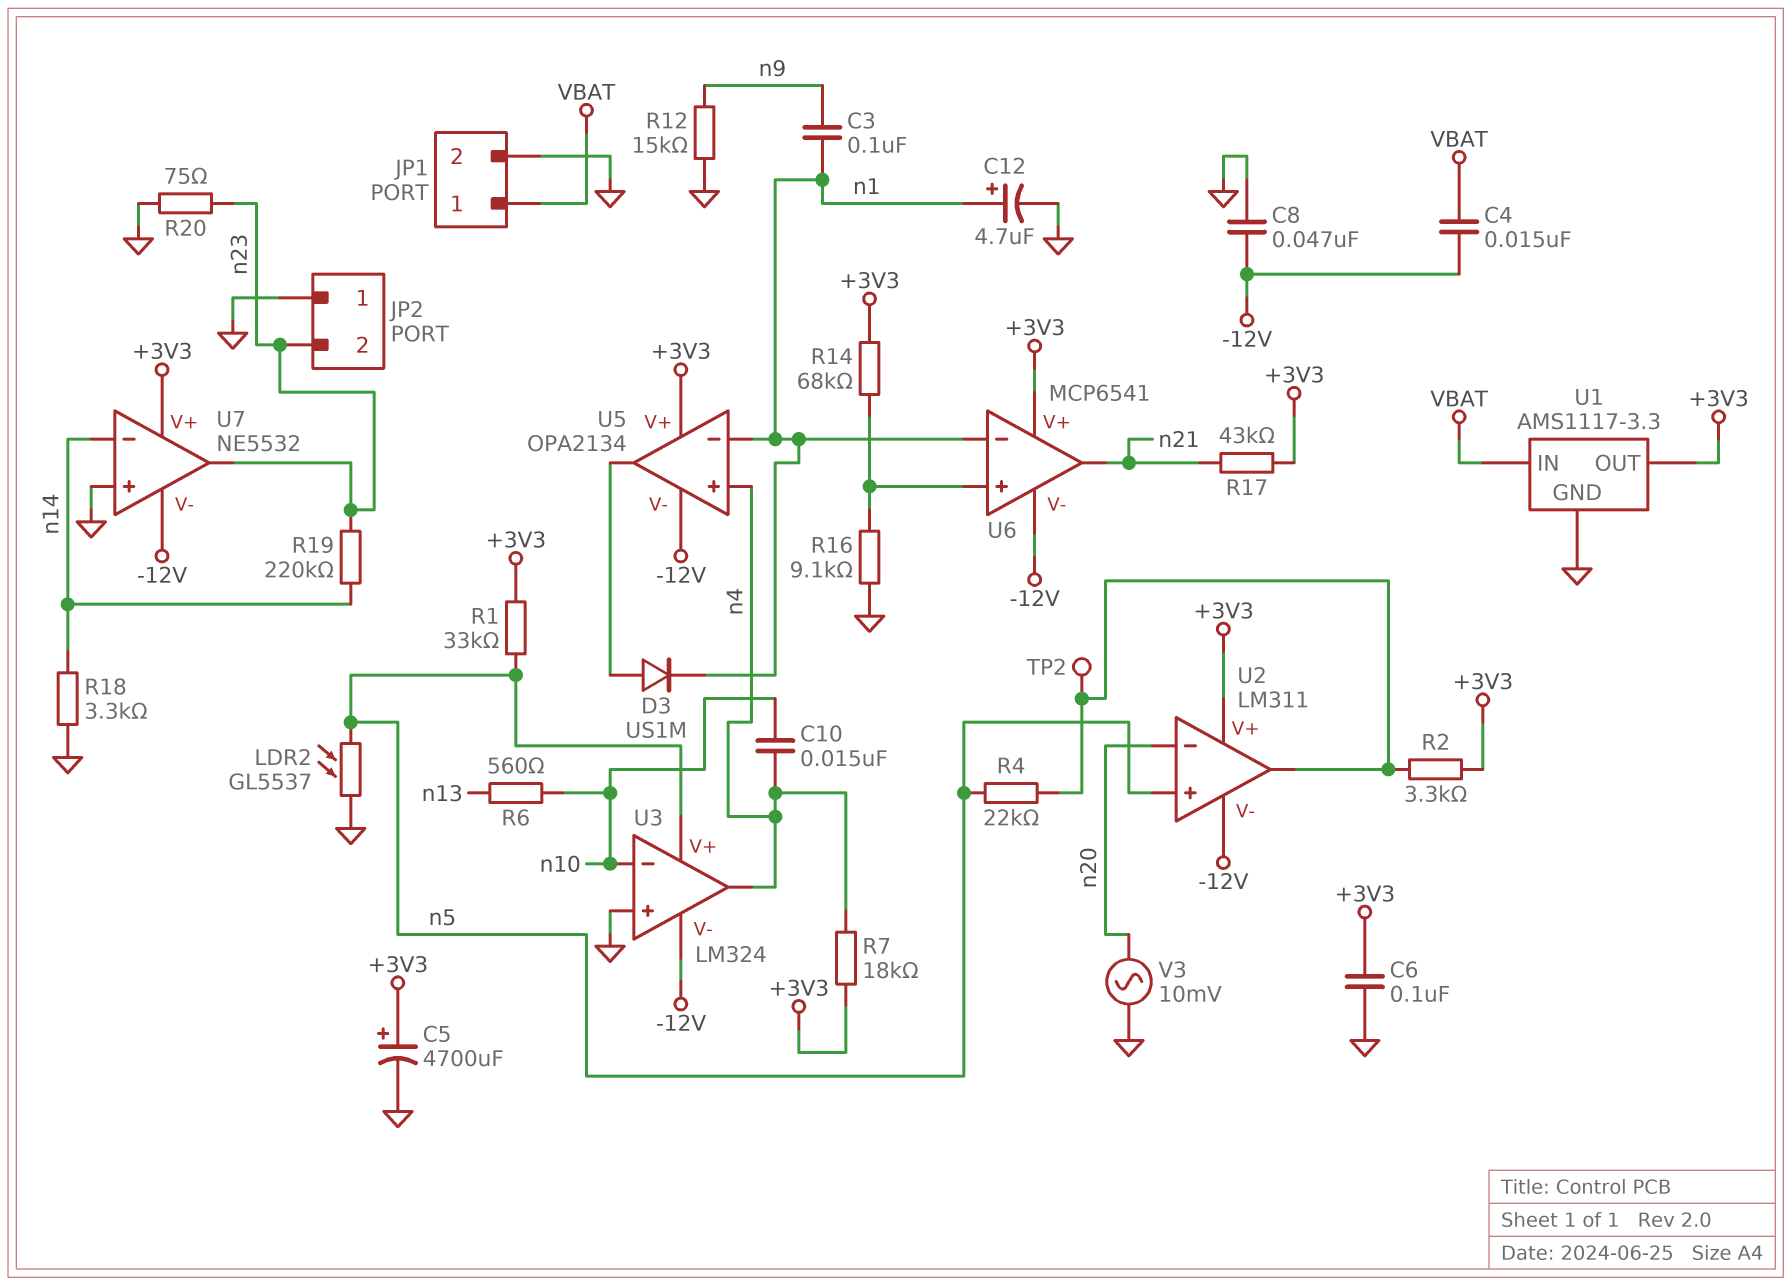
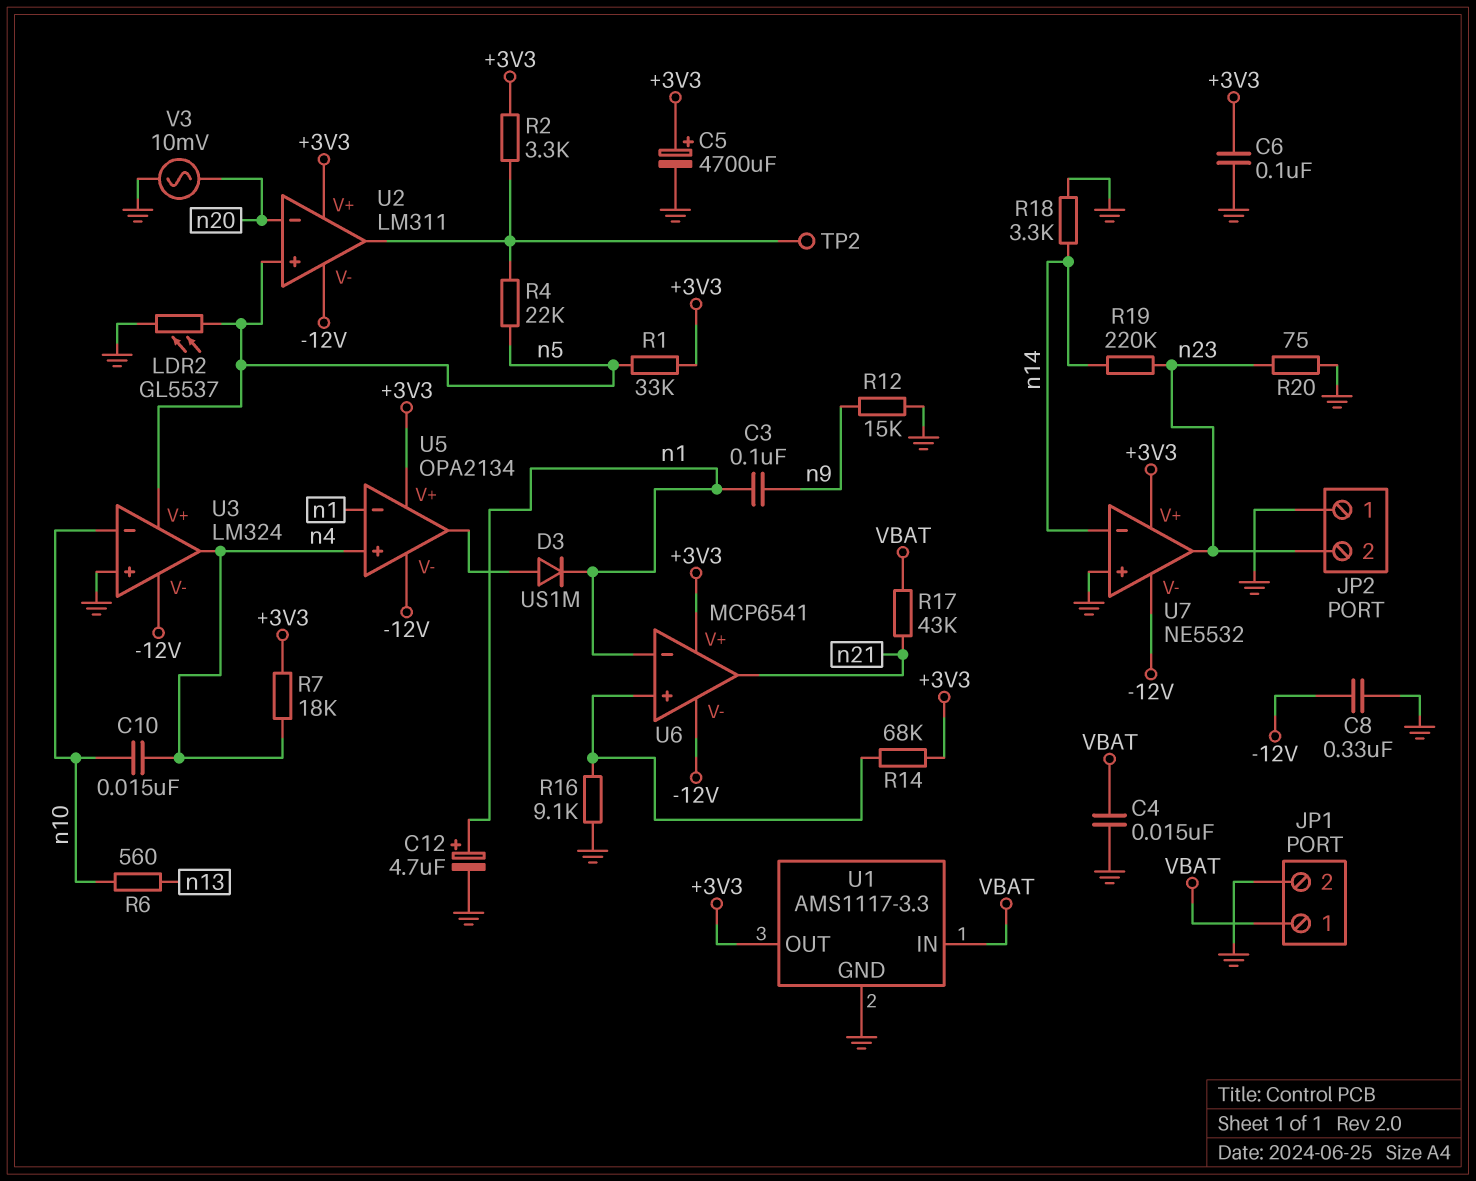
C4: 15nF (-12V, VBAT) -> 15nF (GND, VBAT)
C8: 47nF (-12V, GND) -> 330nF (-12V, GND)
R17: 43k (+3V3, n21) -> 43k (VBAT, n21)

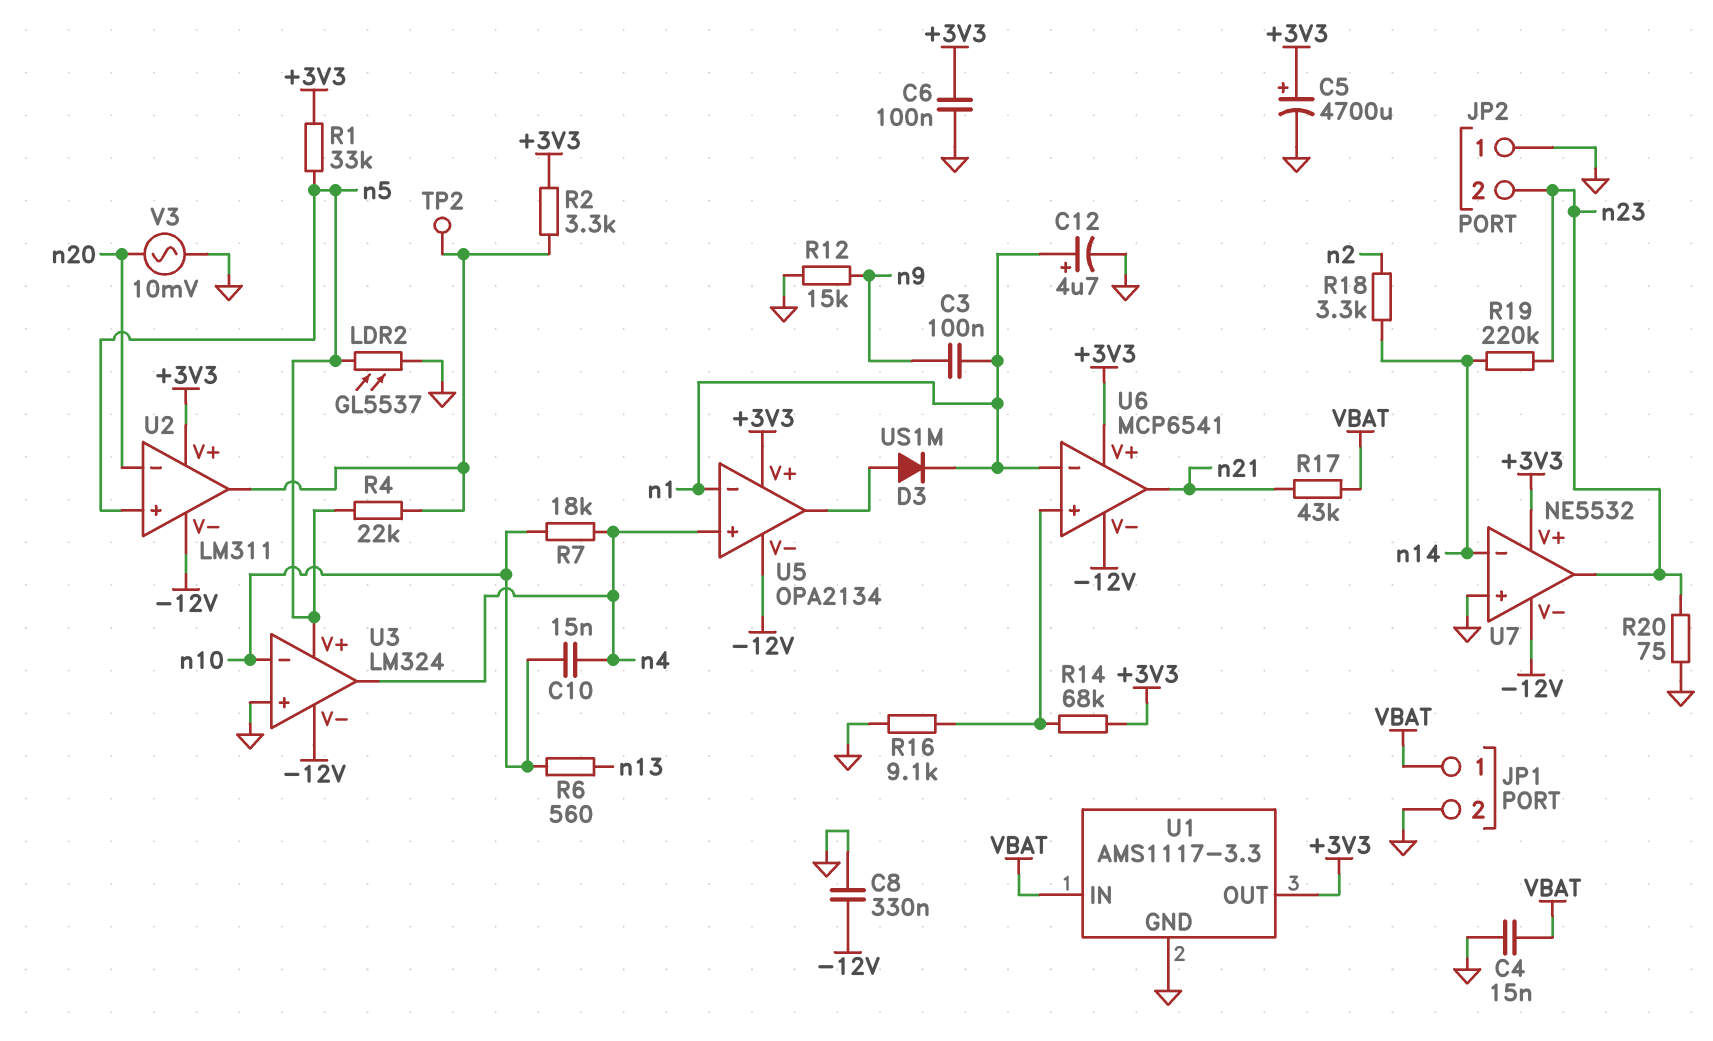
R7: 18k (+3V3, n4) -> 18k (n4, n10)
R18: 3.3k (GND, n14) -> 3.3k (n2, n14)

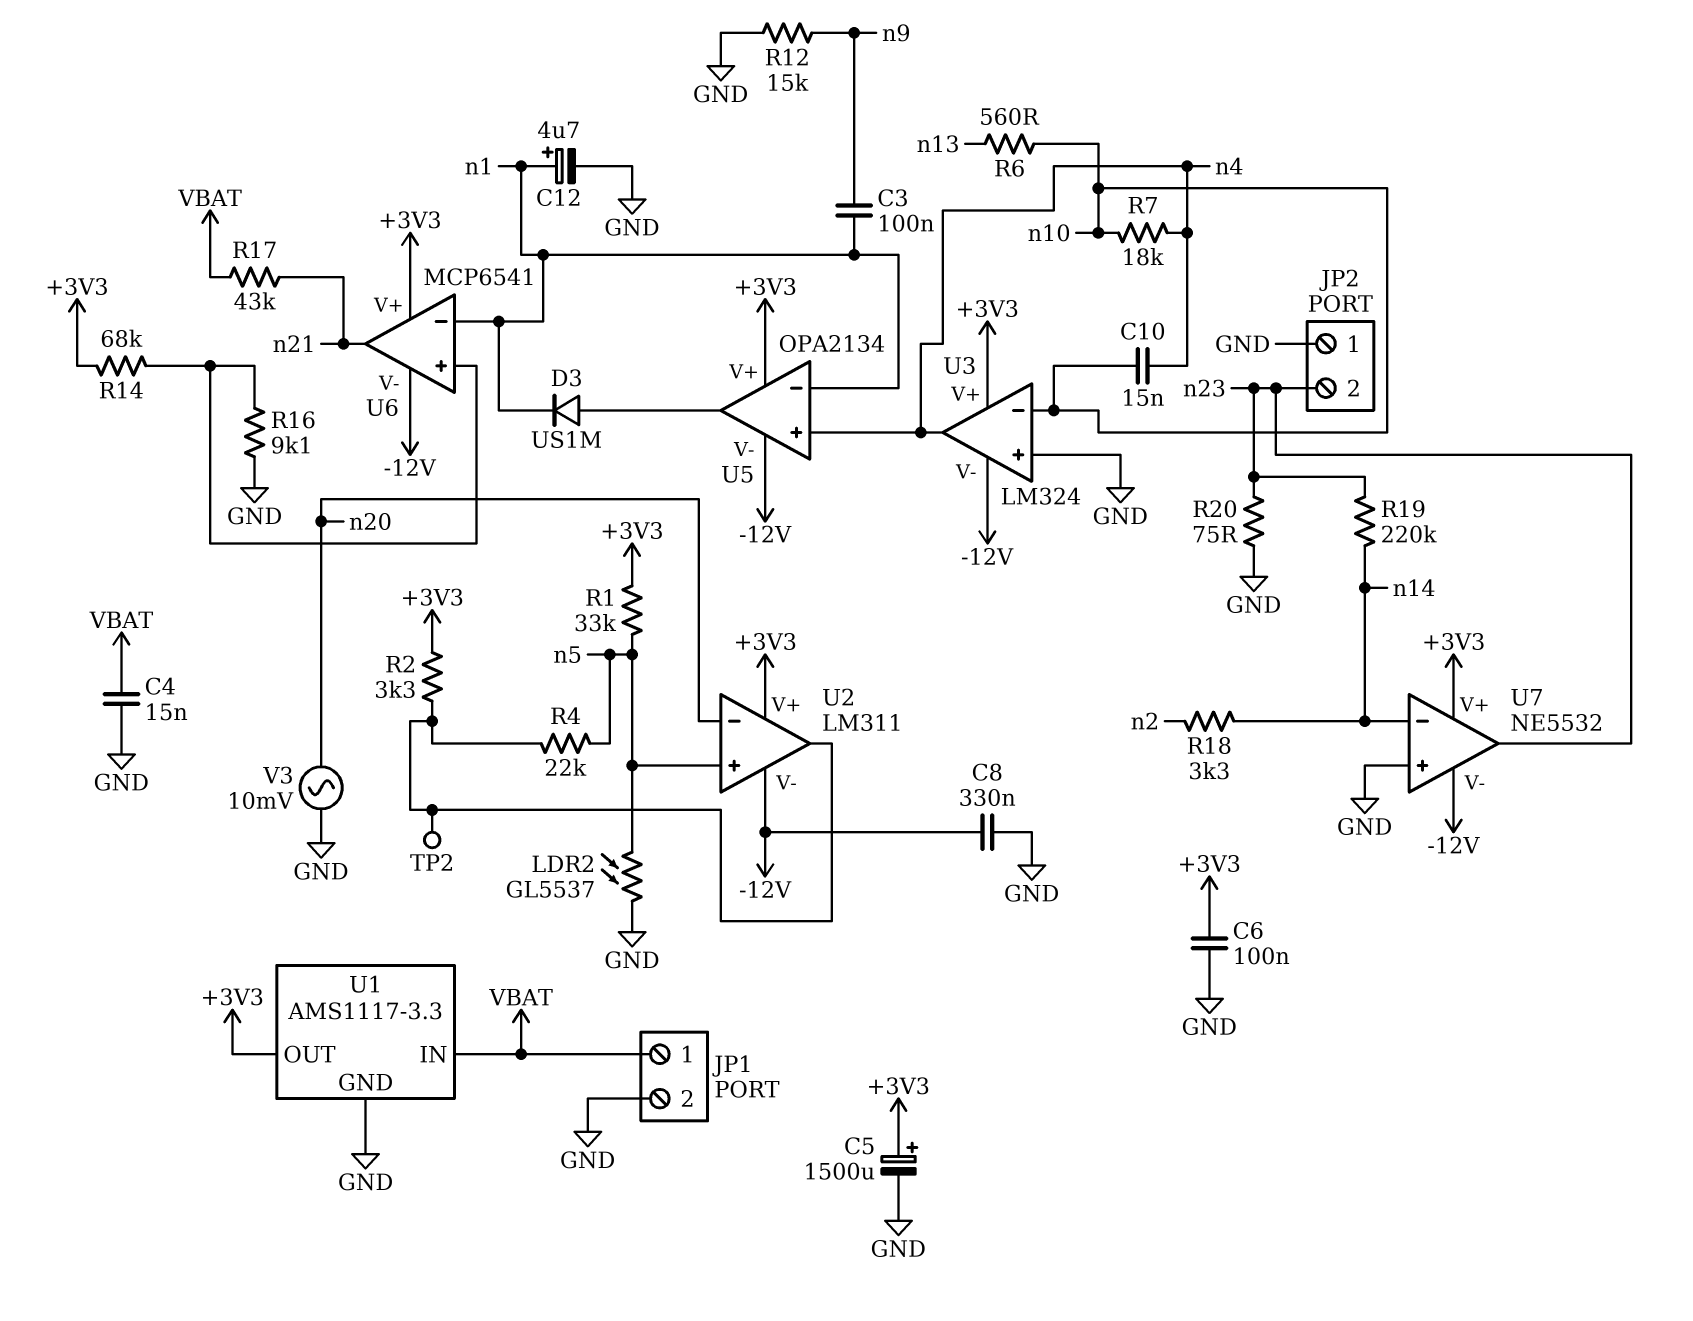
C5: 4700uF (plus +3V3, minus GND) -> 1500uF (plus +3V3, minus GND)
U3 pin V+: n5 -> +3V3

